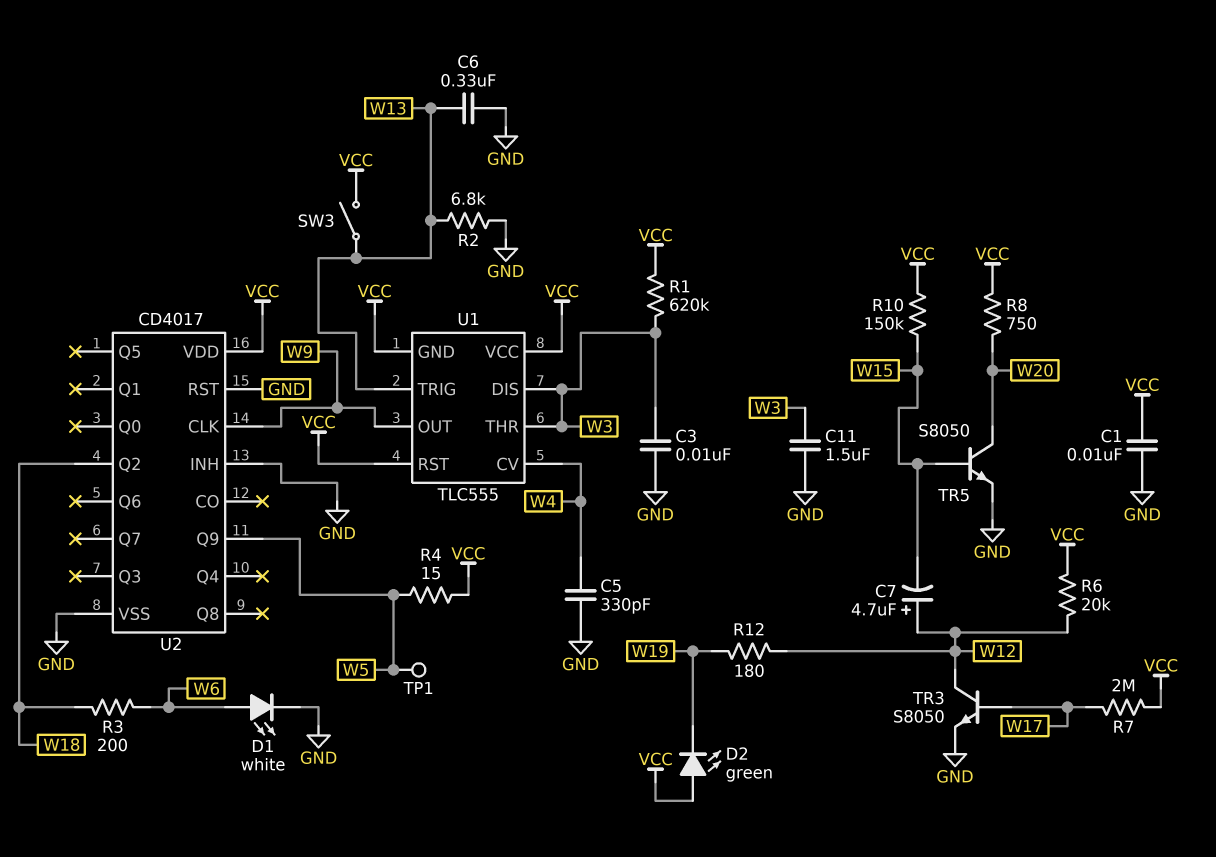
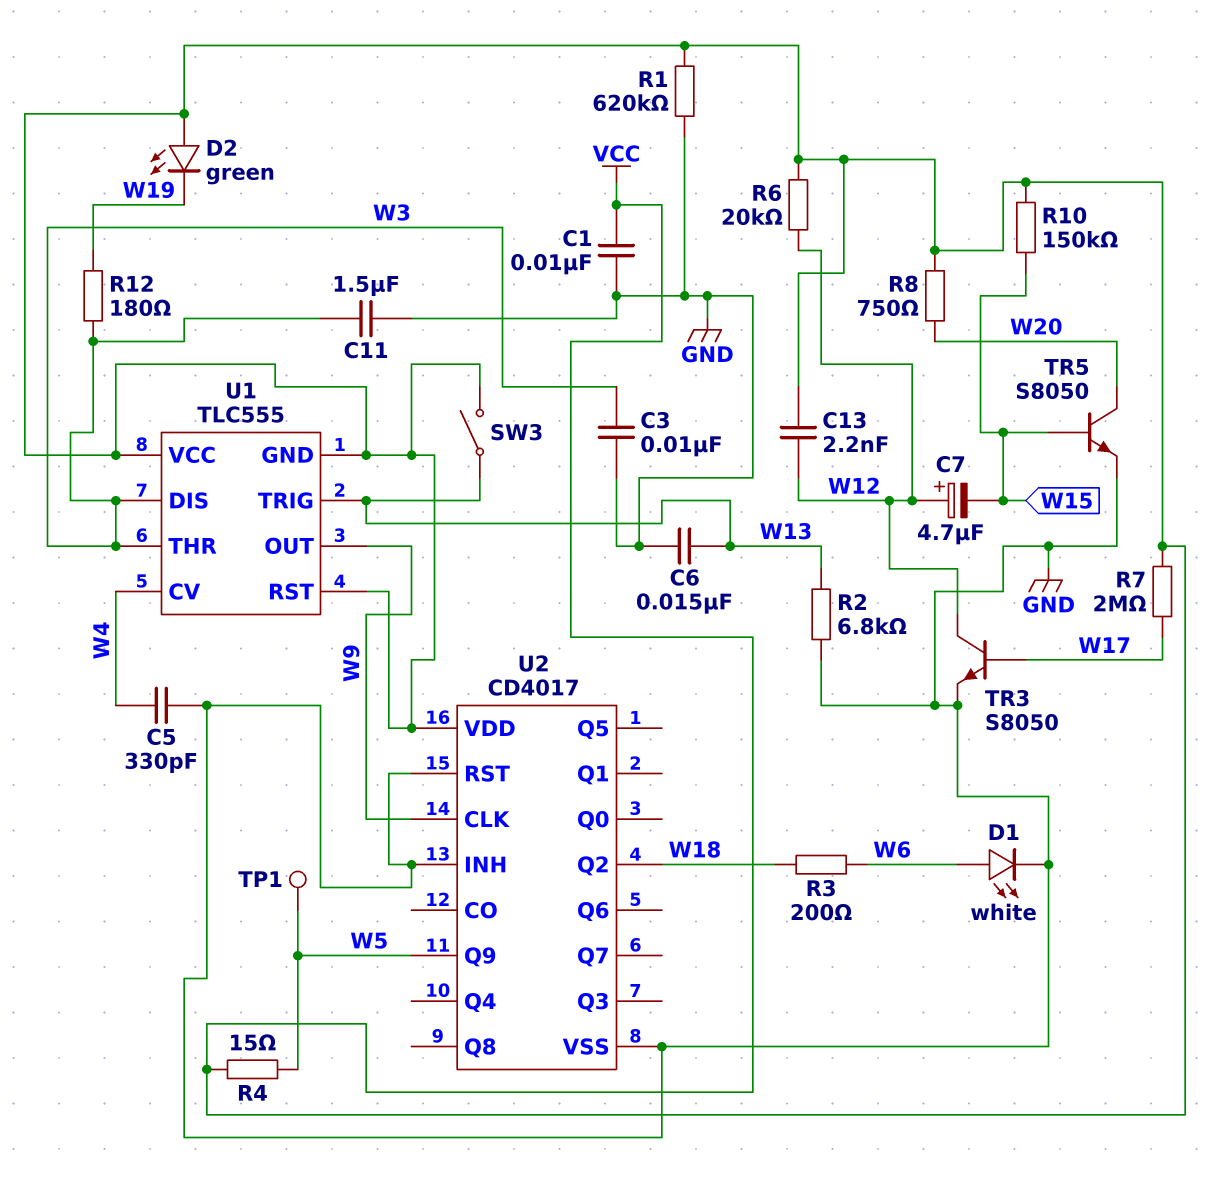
C6: 330nF (GND, W13) -> 15nF (GND, W13)
C13: none -> 2.2nF (VCC, W12)
R1: 620k (VCC, W3) -> 620k (GND, VCC)
R12: 180 (W12, W19) -> 180 (W3, W19)

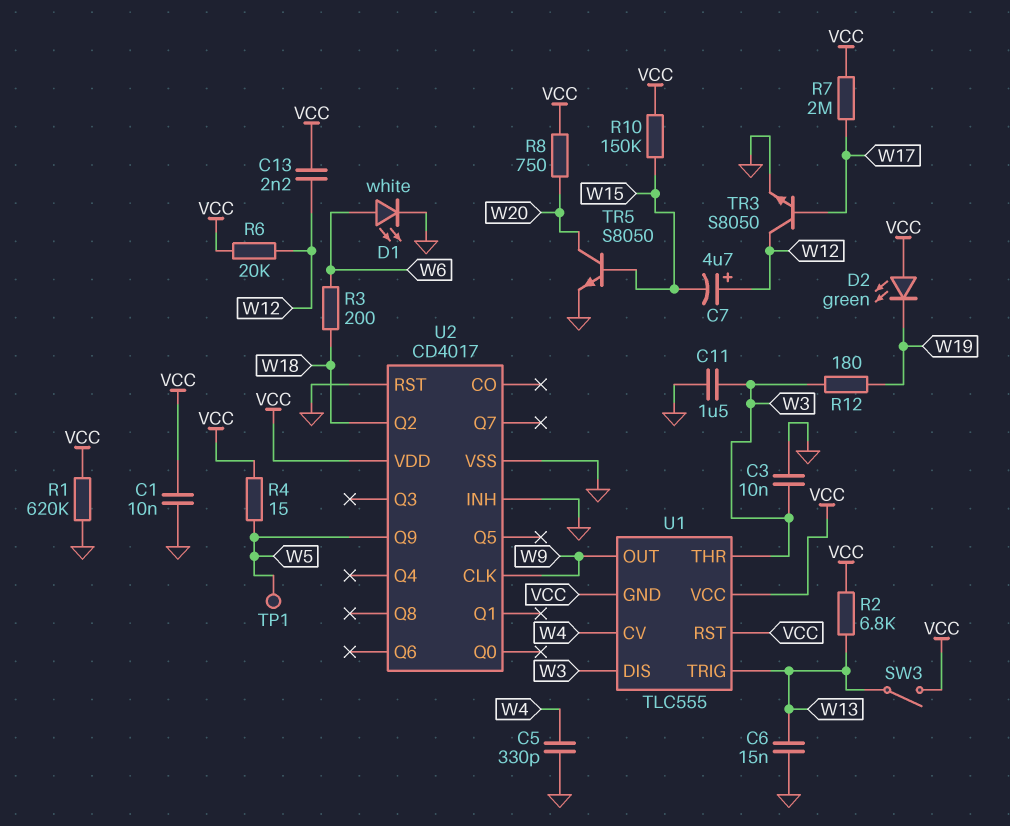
R2: 6.8k (GND, W13) -> 6.8k (VCC, W13)

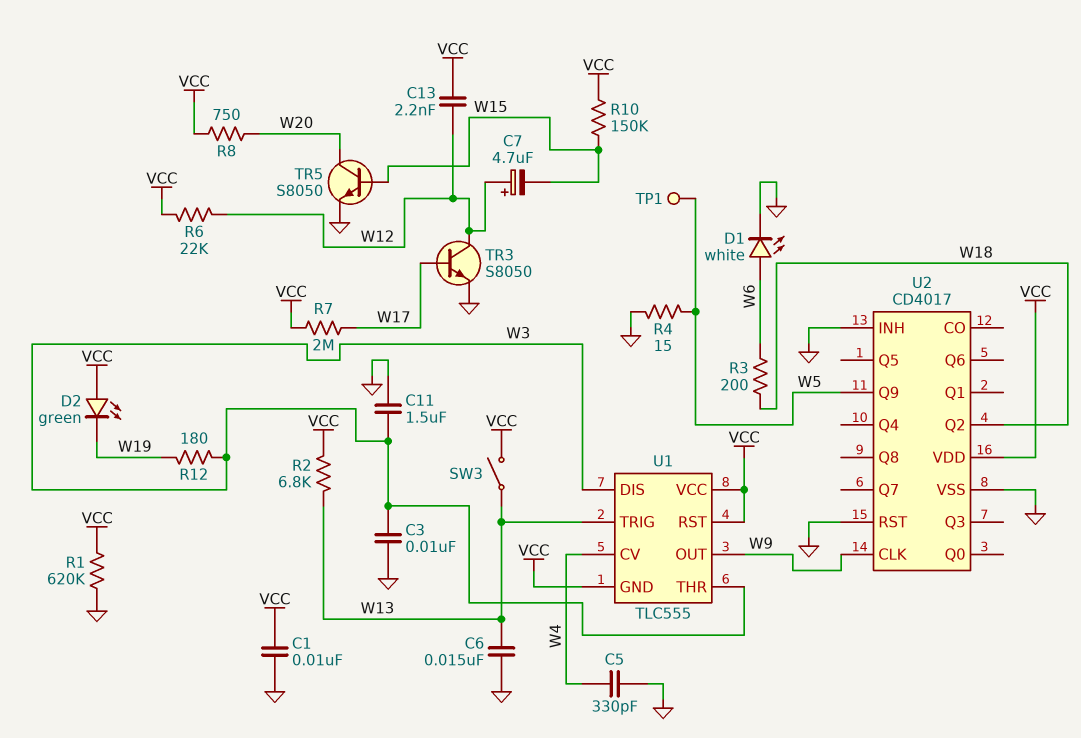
R4: 15 (VCC, W5) -> 15 (GND, W5)
R6: 20k (VCC, W12) -> 22k (VCC, W12)

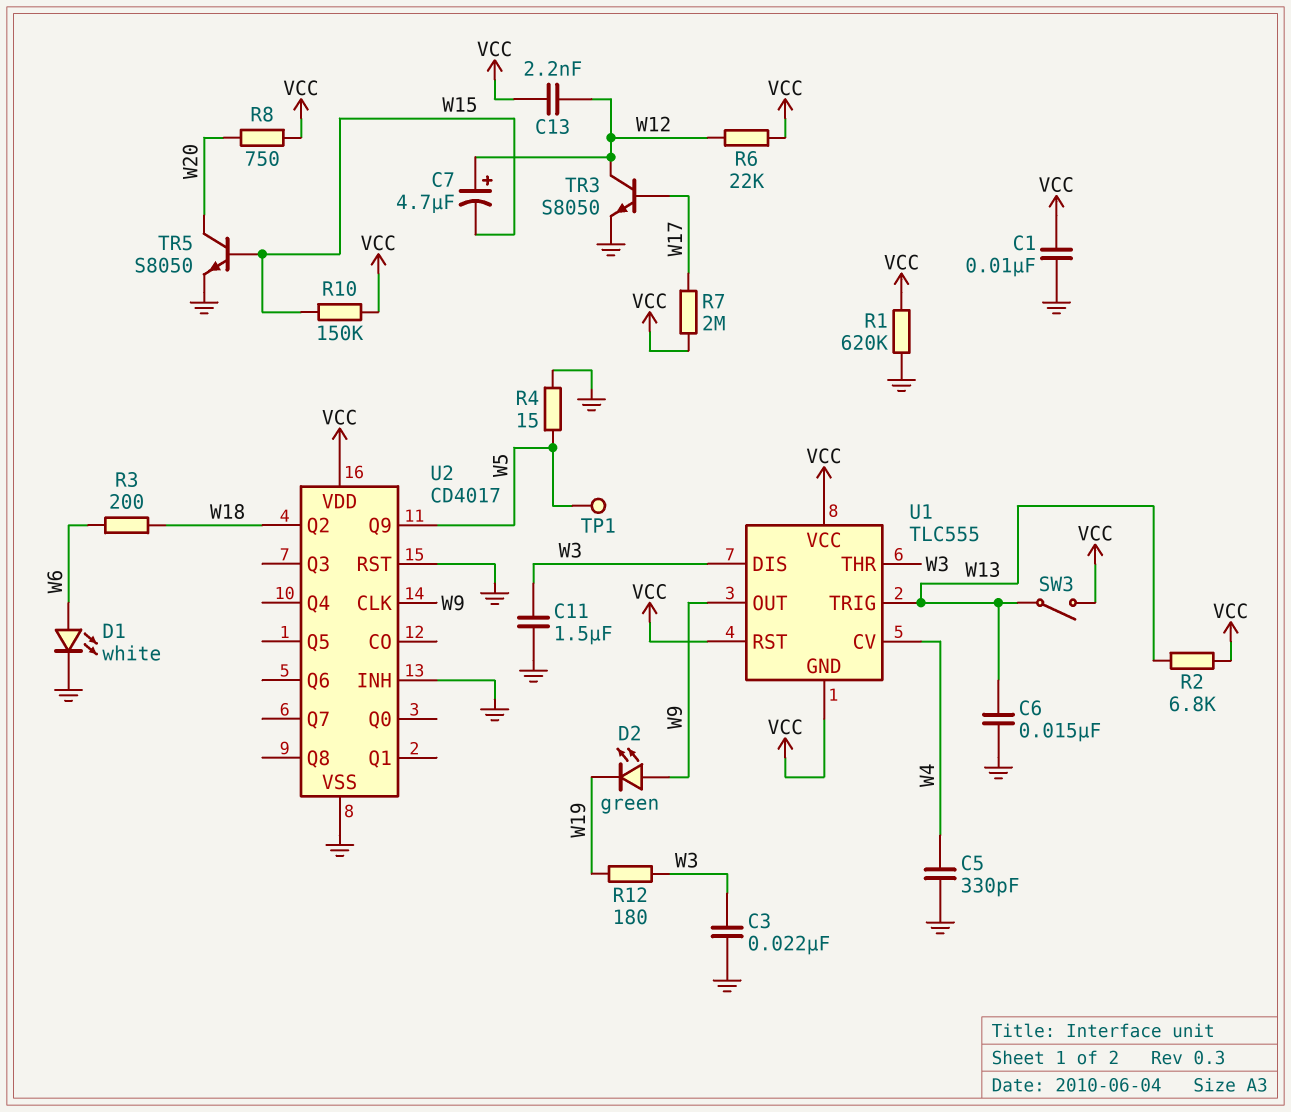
C3: 10nF (GND, W3) -> 22nF (GND, W3)
D2: LED green (A VCC, K W19) -> LED green (A W9, K W19)

